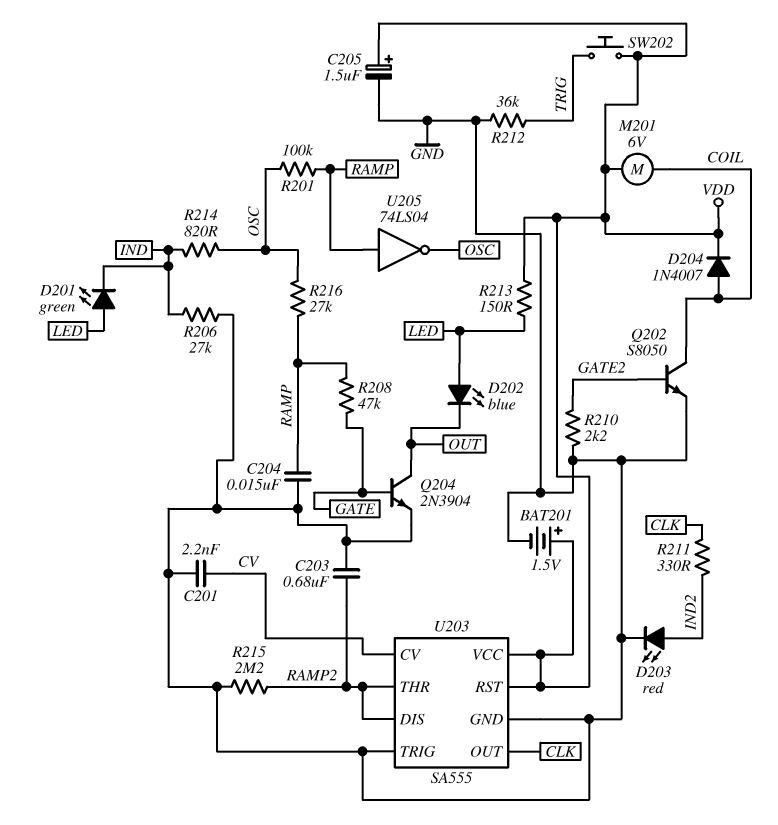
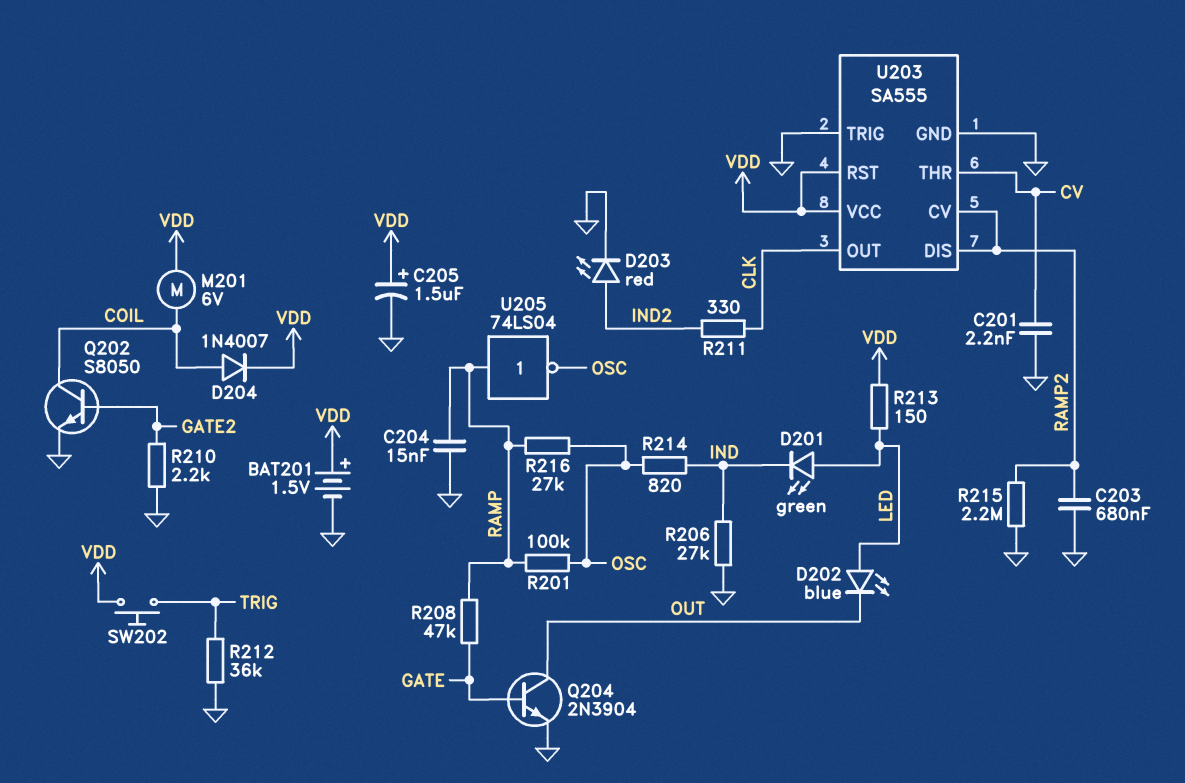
U203 pin CV: CV -> RAMP2
U203 pin THR: RAMP2 -> CV

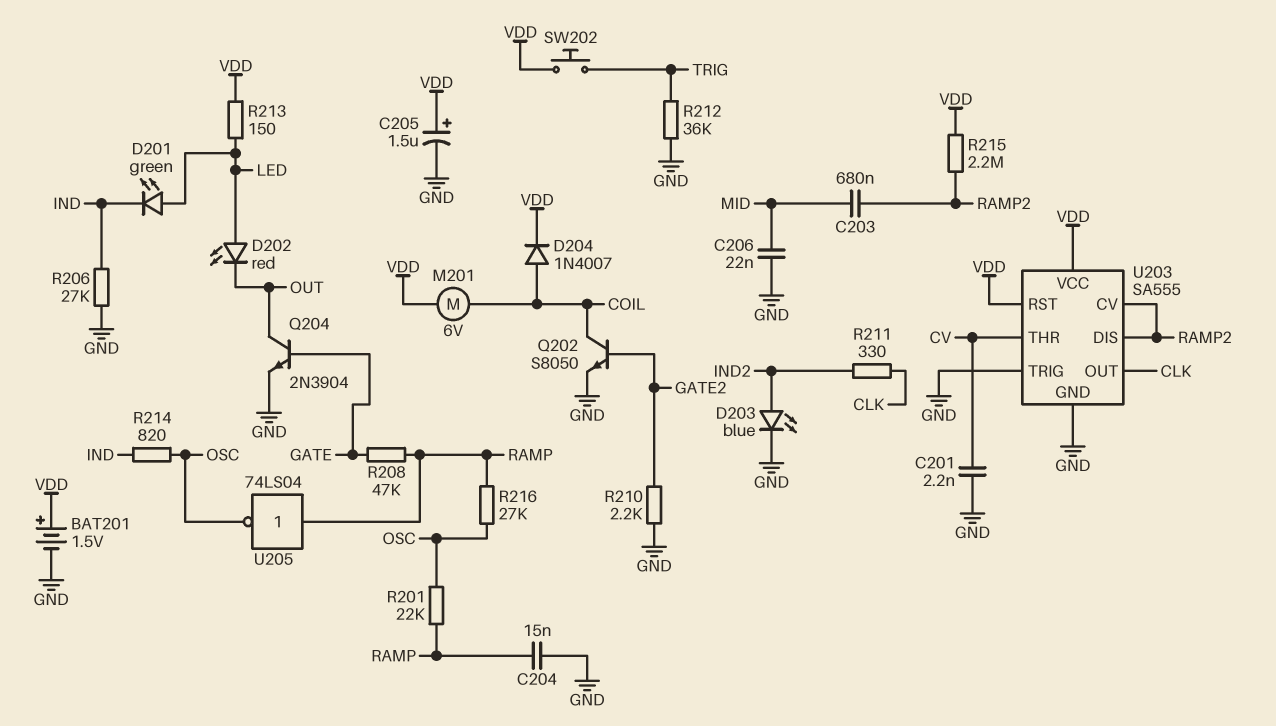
C203: 680nF (GND, RAMP2) -> 680nF (MID, RAMP2)
C206: none -> 22nF (GND, MID)
D202: LED blue (A LED, K OUT) -> LED red (A LED, K OUT)
D203: LED red (A IND2, K GND) -> LED blue (A IND2, K GND)
R201: 100k (OSC, RAMP) -> 22k (OSC, RAMP)
R215: 2.2M (GND, RAMP2) -> 2.2M (RAMP2, VDD)

